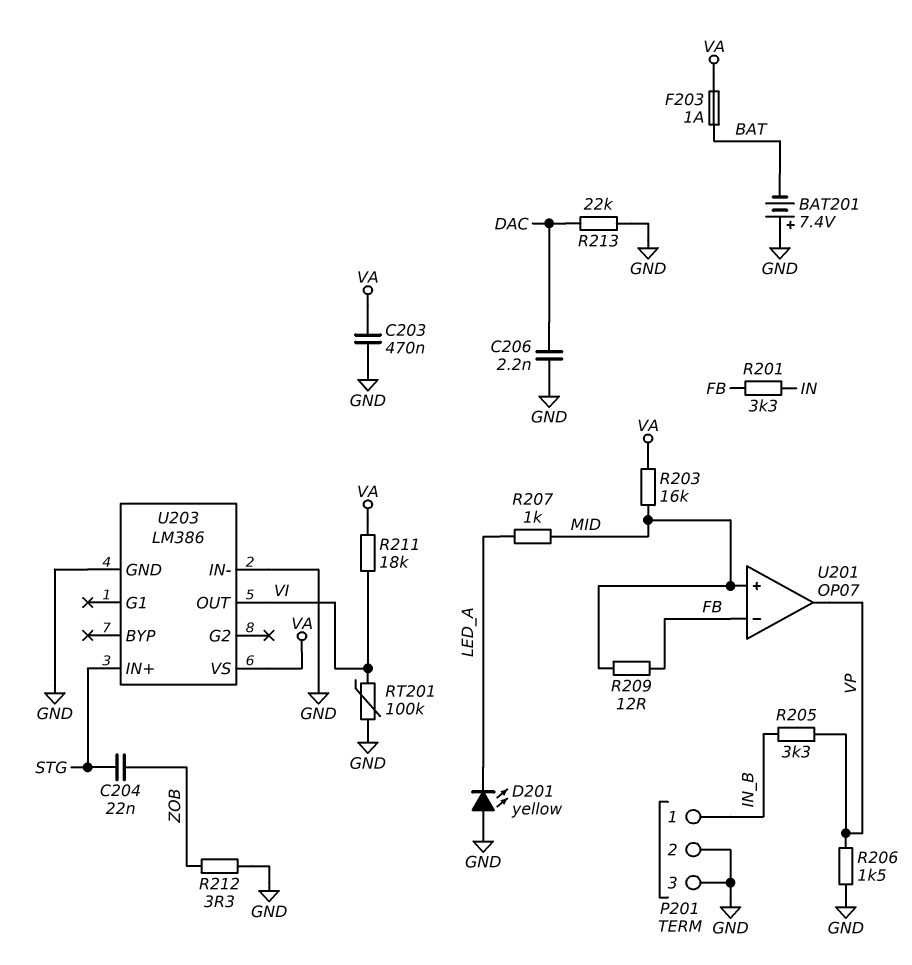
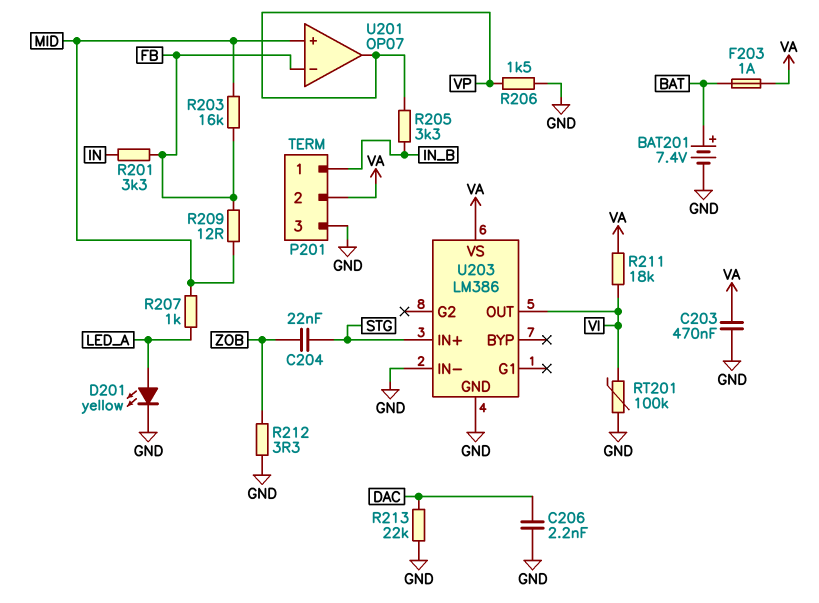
BAT201: 7.4V (plus GND, minus BAT) -> 7.4V (plus BAT, minus GND)
D201: LED yellow (A GND, K LED_A) -> LED yellow (A LED_A, K GND)
P201 pin 2: GND -> VA
R203: 16k (MID, VA) -> 16k (FB, MID)

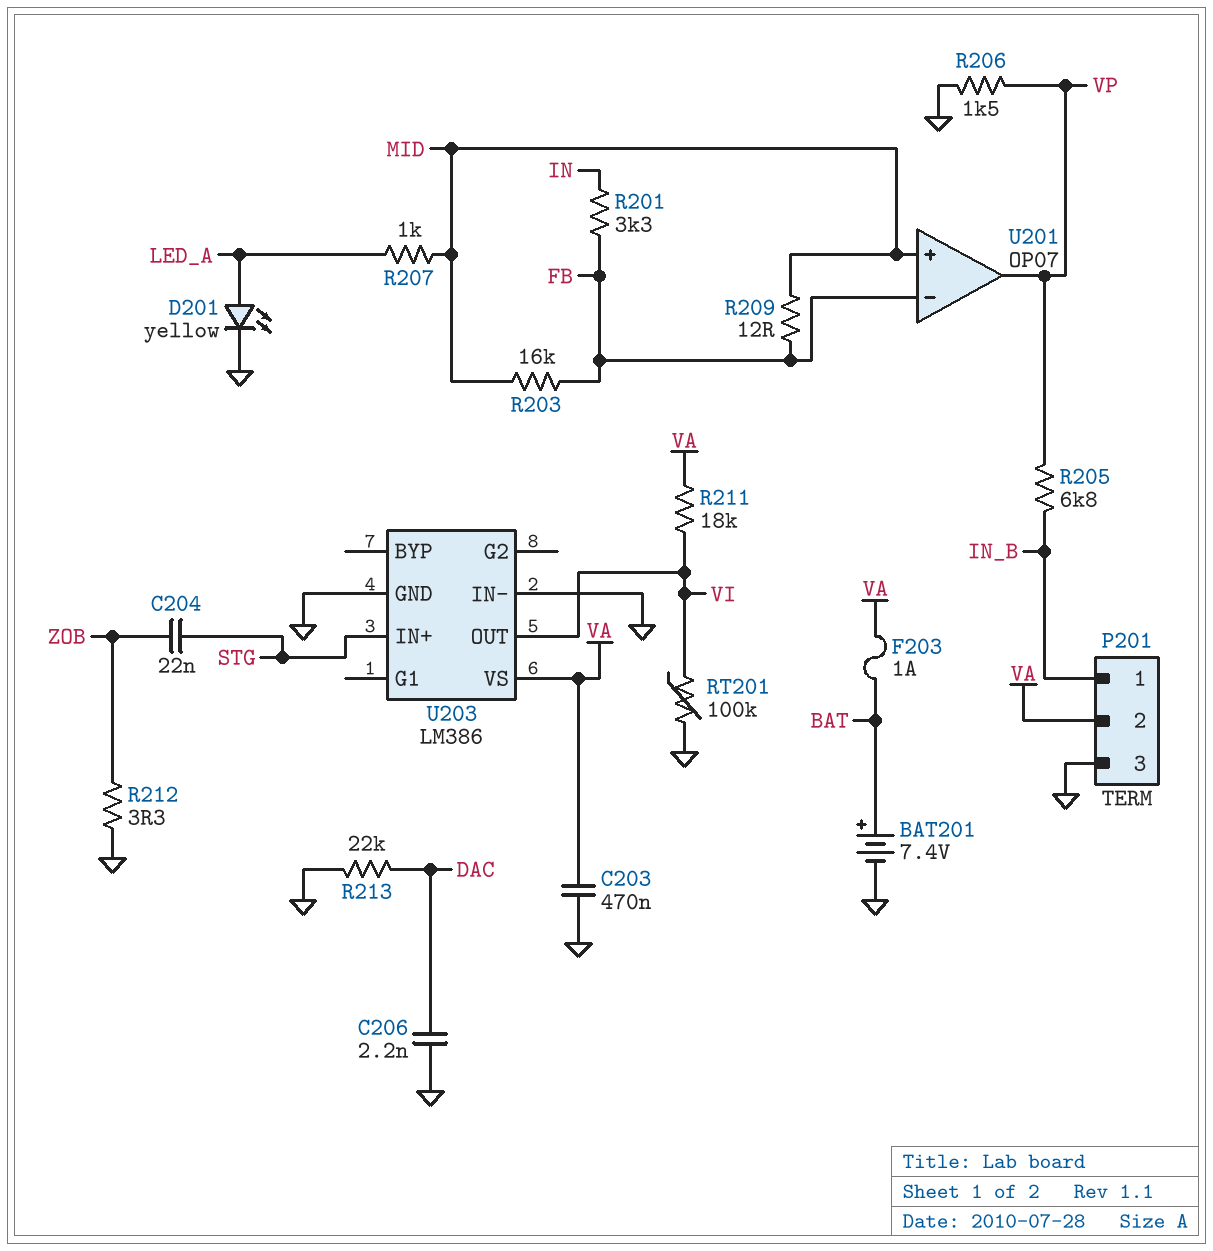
R205: 3.3k (IN_B, VP) -> 6.8k (IN_B, VP)

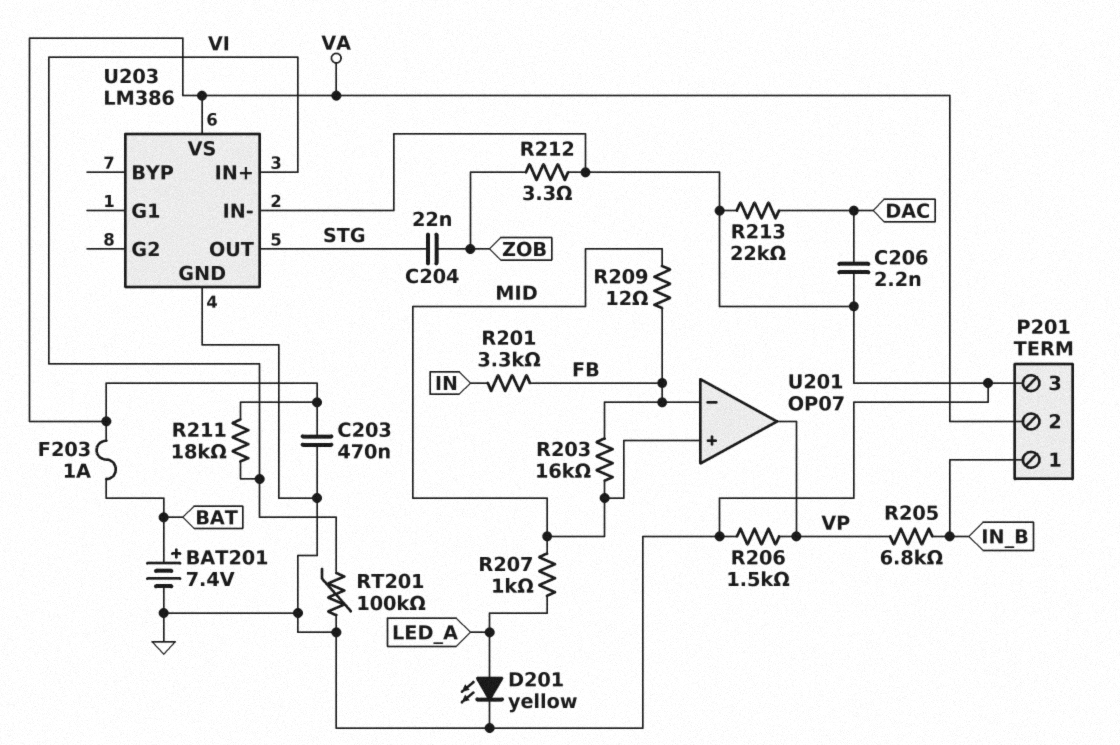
U203 pin IN+: STG -> VI
U203 pin OUT: VI -> STG

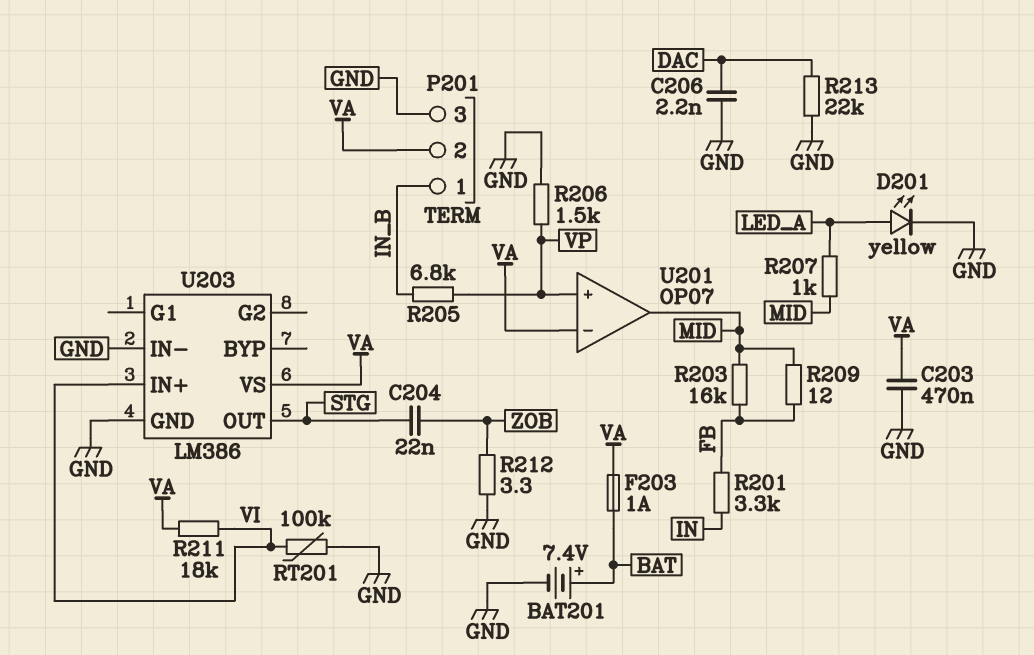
U201 pin in+: MID -> VP
U201 pin in-: FB -> VA
U201 pin out: VP -> MID

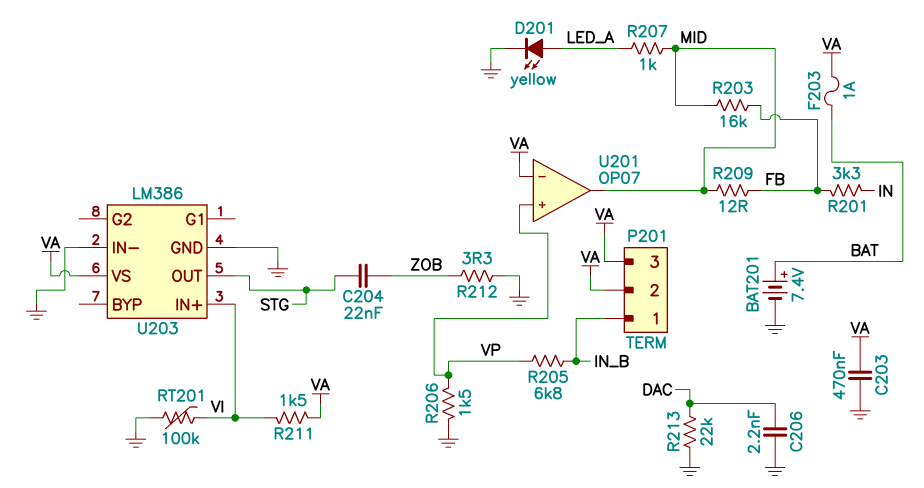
P201 pin 3: GND -> VA
R211: 18k (VA, VI) -> 1.5k (VA, VI)

